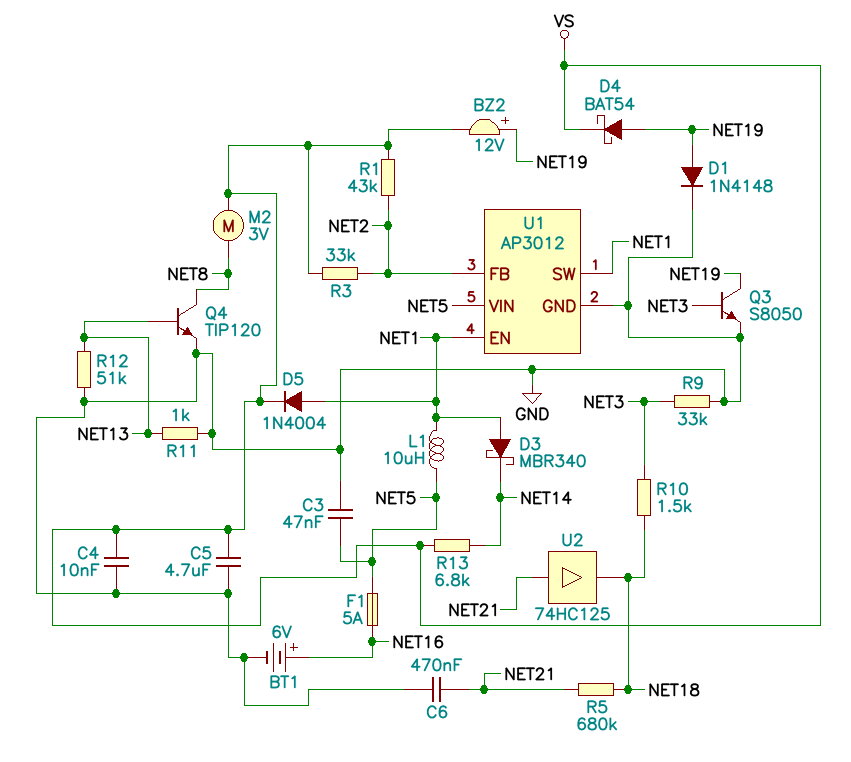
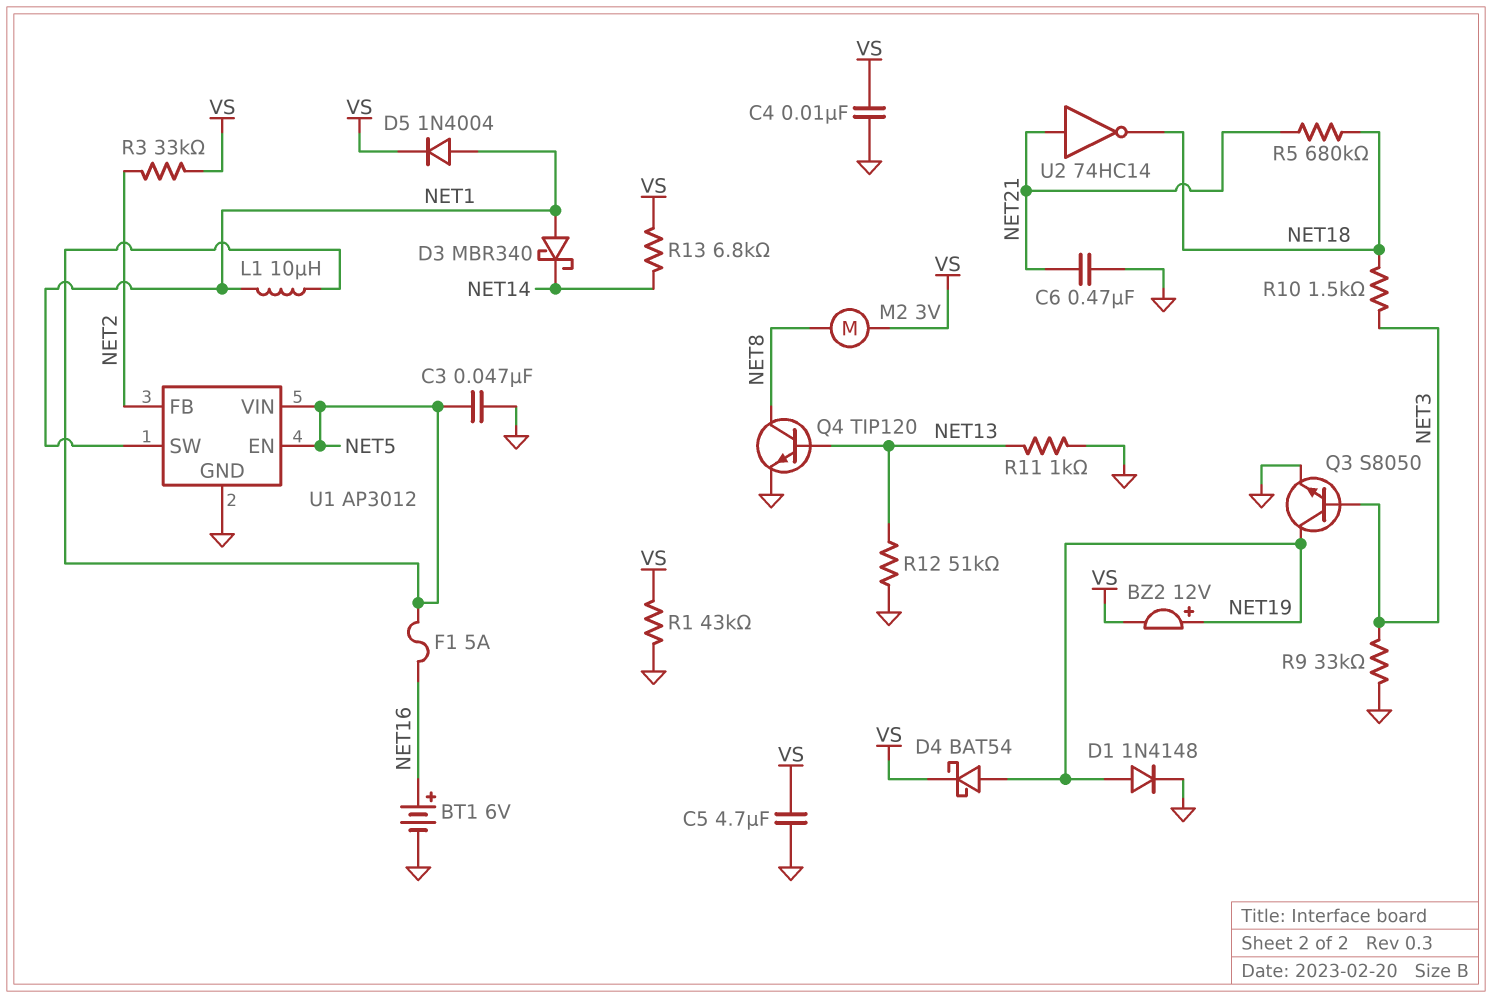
R1: 43k (NET2, VS) -> 43k (GND, VS)
U1 pin EN: NET1 -> NET5
U2: buffer 74HC125 (in NET21, out NET18) -> NOT 74HC14 (in NET21, out NET18)

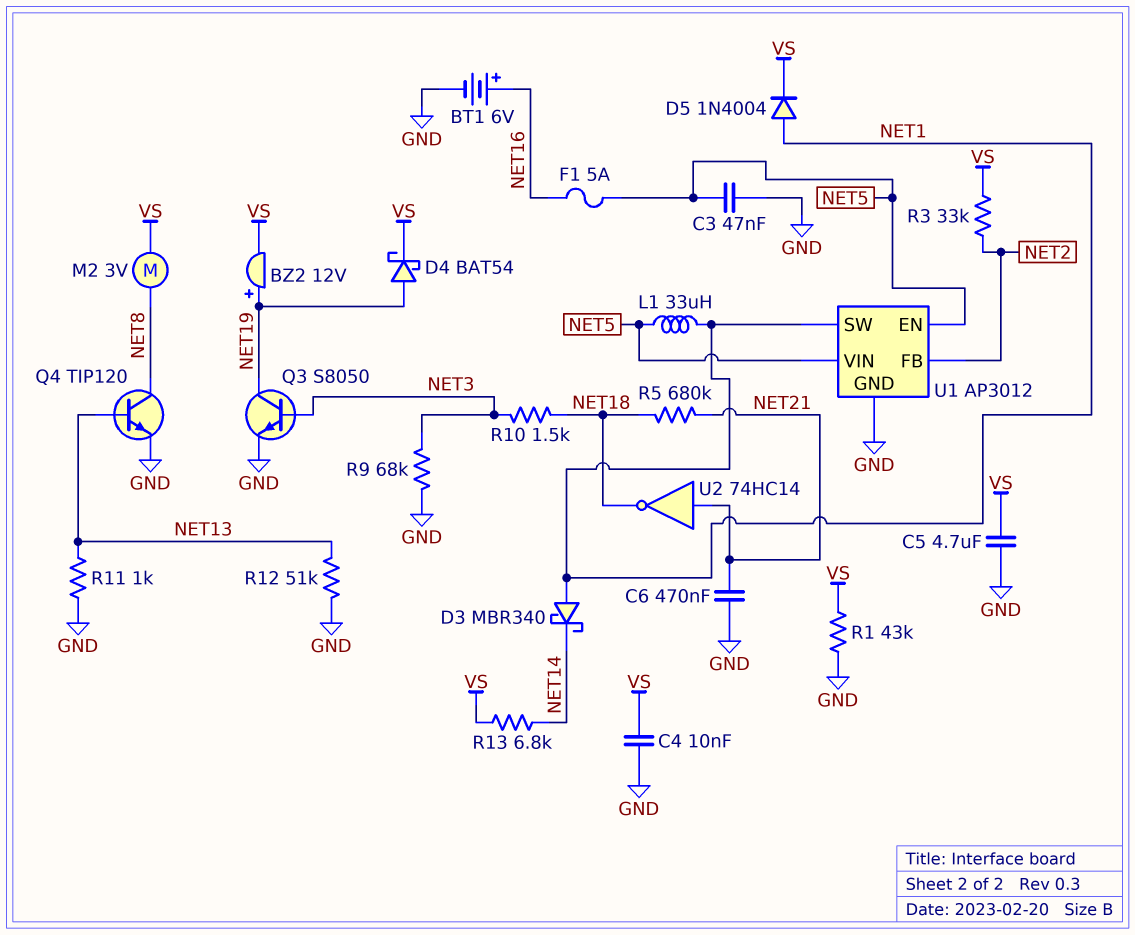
D1: diode 1N4148 (A NET19, K GND) -> none
L1: 10uH (NET1, NET5) -> 33uH (NET1, NET5)
R9: 33k (GND, NET3) -> 68k (GND, NET3)

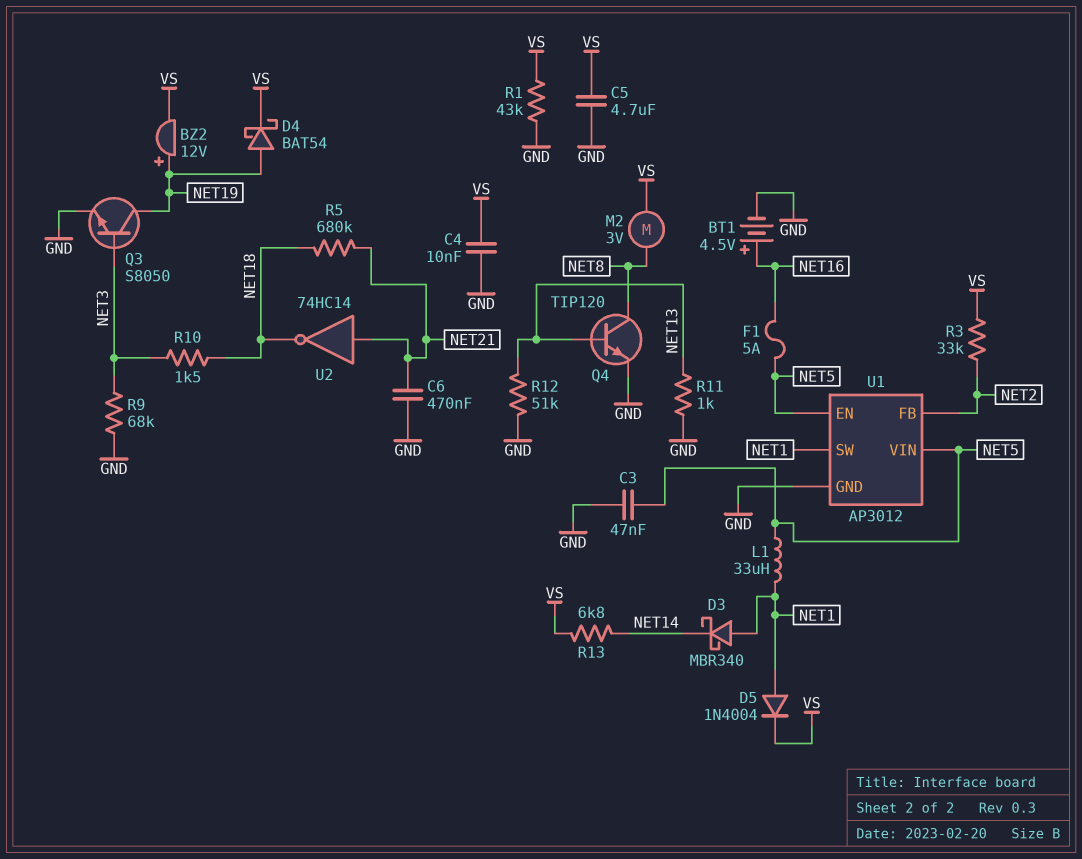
BT1: 6V (plus NET16, minus GND) -> 4.5V (plus NET16, minus GND)

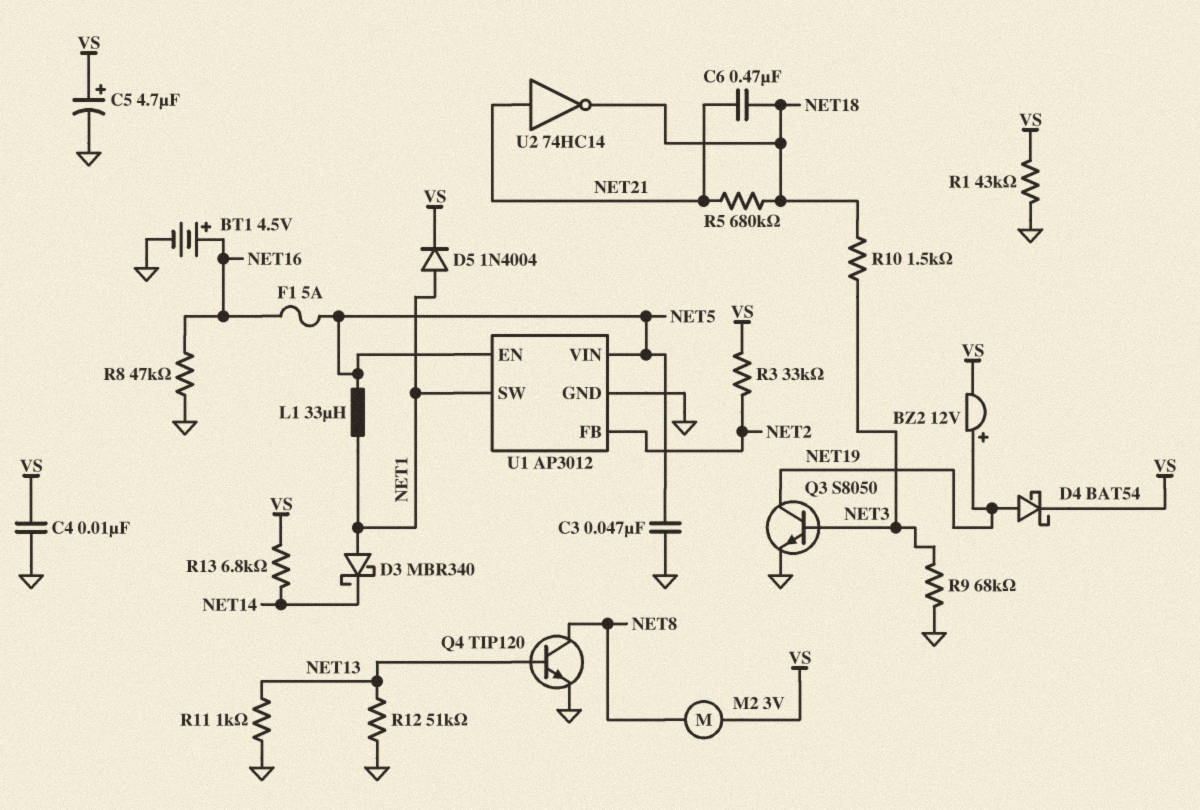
C5: 4.7uF (GND, VS) -> 4.7uF (plus VS, minus GND)
C6: 470nF (GND, NET21) -> 470nF (NET18, NET21)
R8: none -> 47k (GND, NET16)

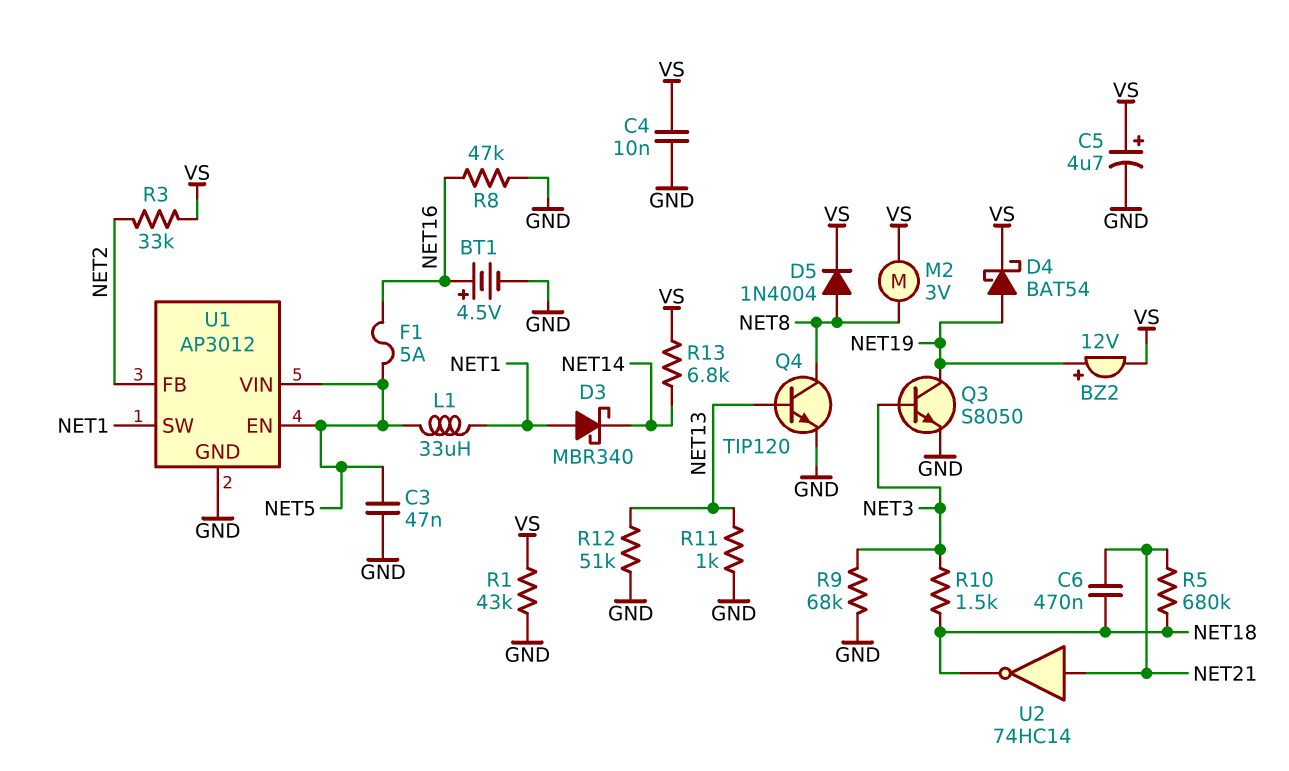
D5: diode 1N4004 (A NET1, K VS) -> diode 1N4004 (A NET8, K VS)

